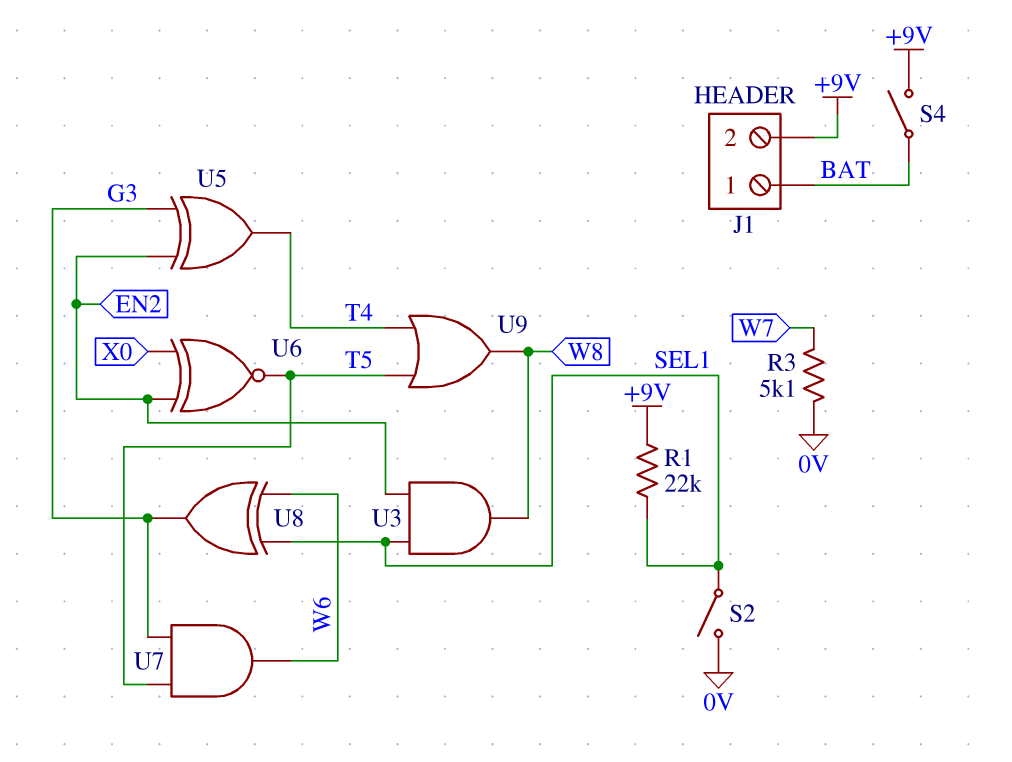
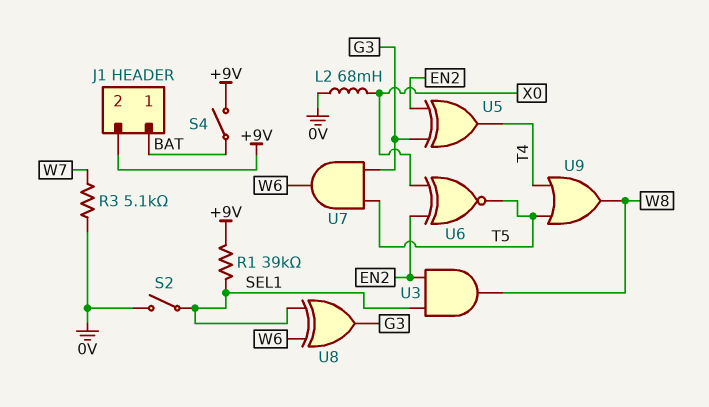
L2: none -> 68mH (0V, X0)
R1: 22k (+9V, SEL1) -> 39k (+9V, SEL1)

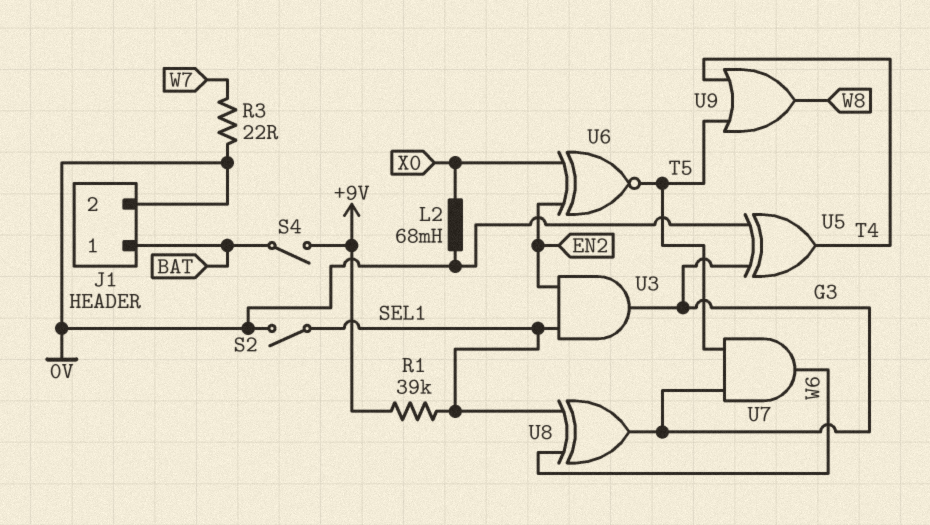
J1 pin 2: +9V -> 0V
R3: 5.1k (0V, W7) -> 22 (0V, W7)
U3: AND (in EN2, in SEL1, out W8) -> AND (in EN2, in SEL1, out G3)
U5: XOR (in EN2, in G3, out T4) -> XOR (in 0V, in G3, out T4)

